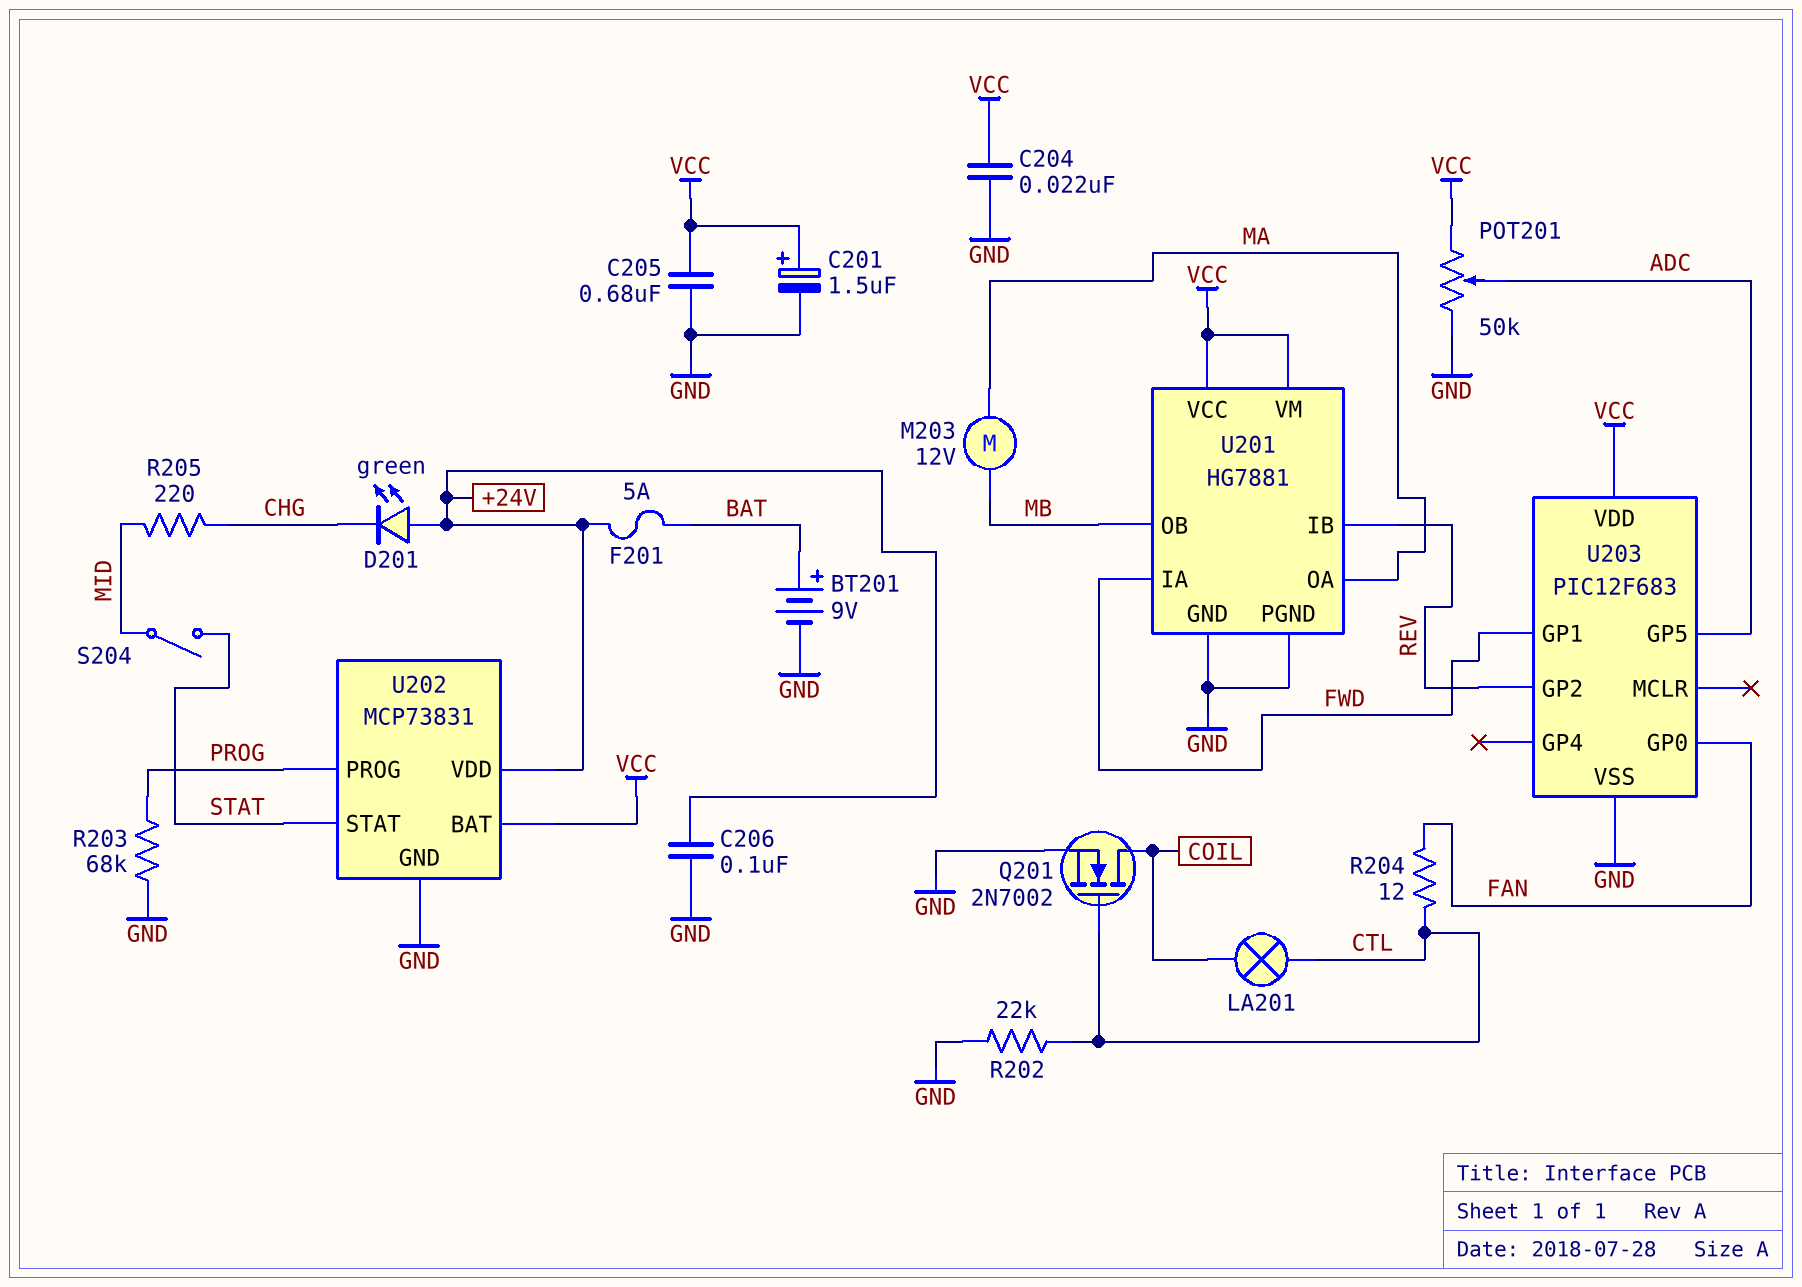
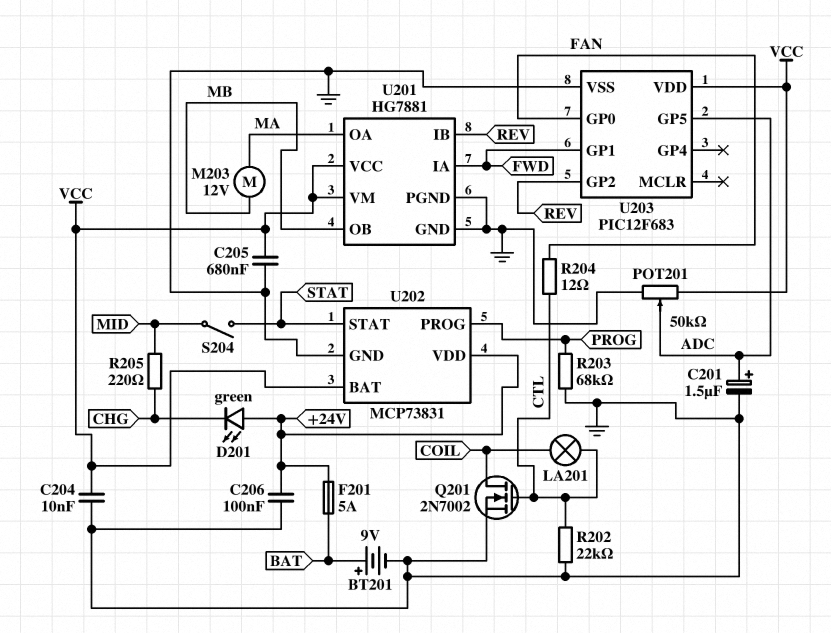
C201: 1.5uF (plus VCC, minus GND) -> 1.5uF (plus ADC, minus GND)
C204: 22nF (GND, VCC) -> 10nF (GND, VCC)

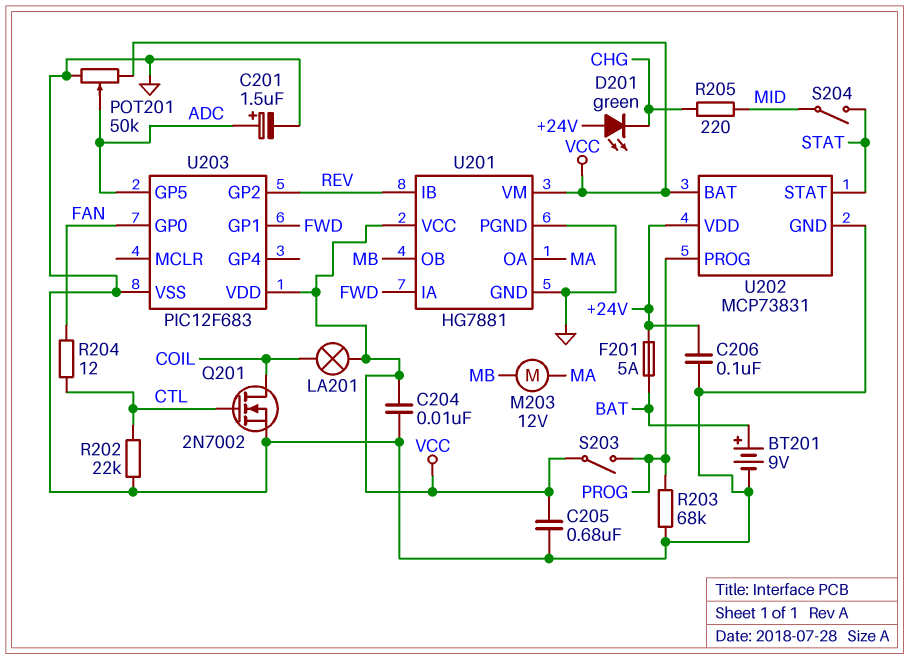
LA201: lamp (COIL, CTL) -> lamp (COIL, VCC)
S203: none -> switch (PROG, VCC)

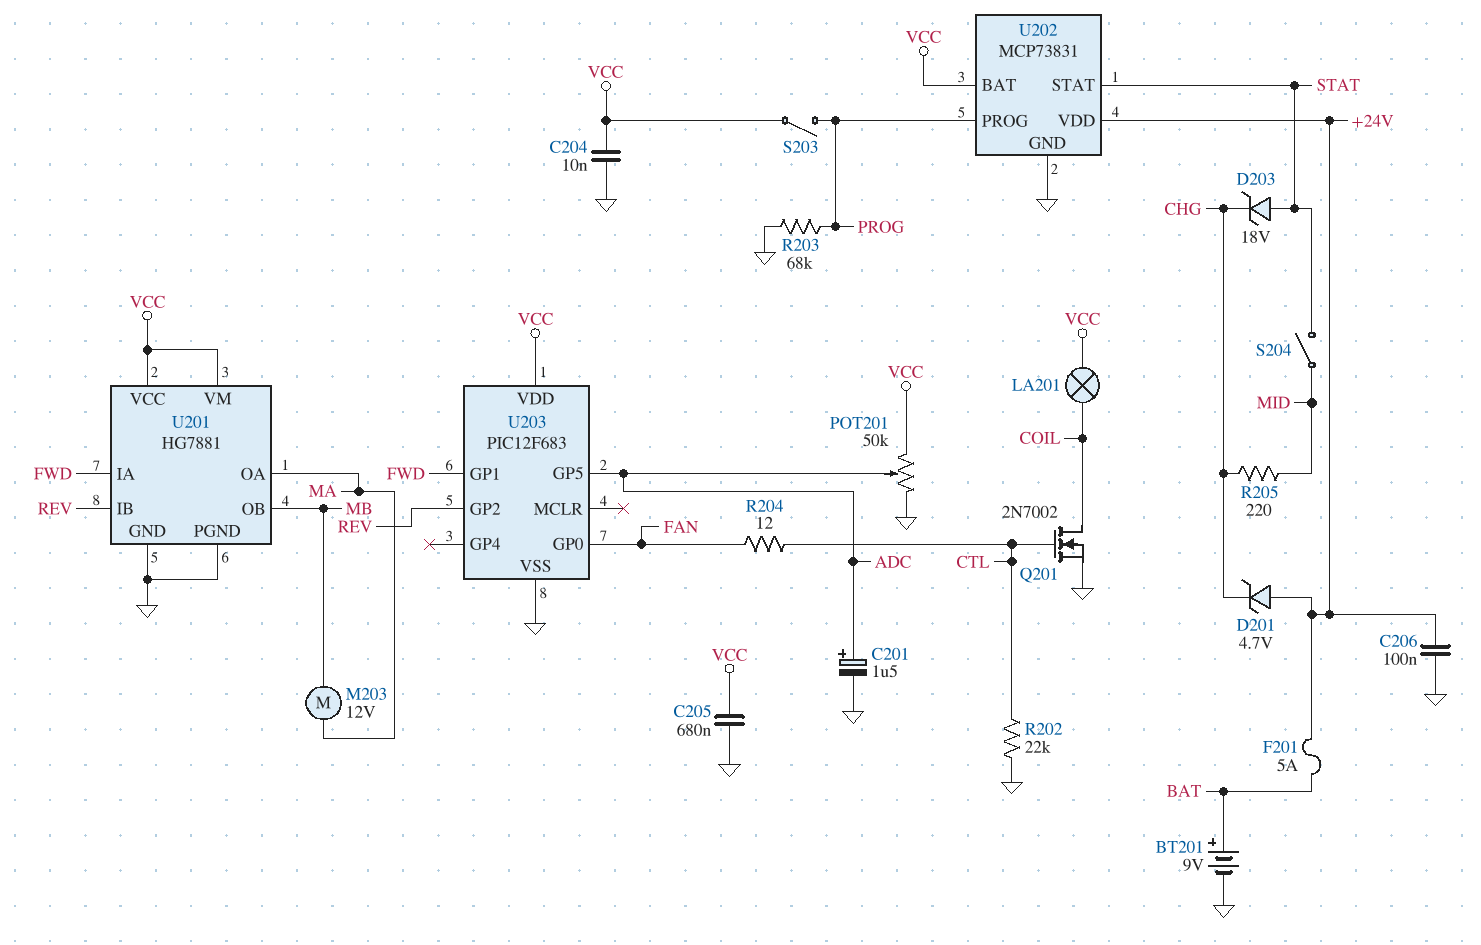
D201: LED green (A +24V, K CHG) -> zener 4.7V (A +24V, K CHG)
D203: none -> zener 18V (A STAT, K CHG)

